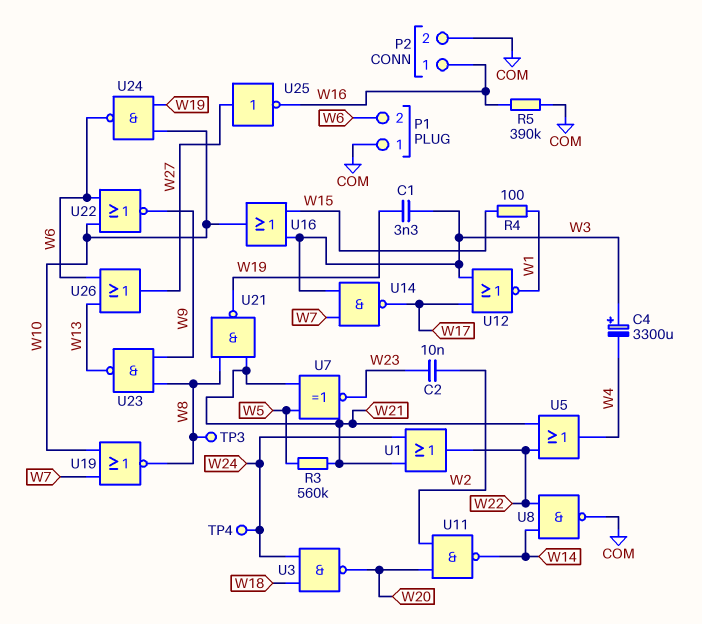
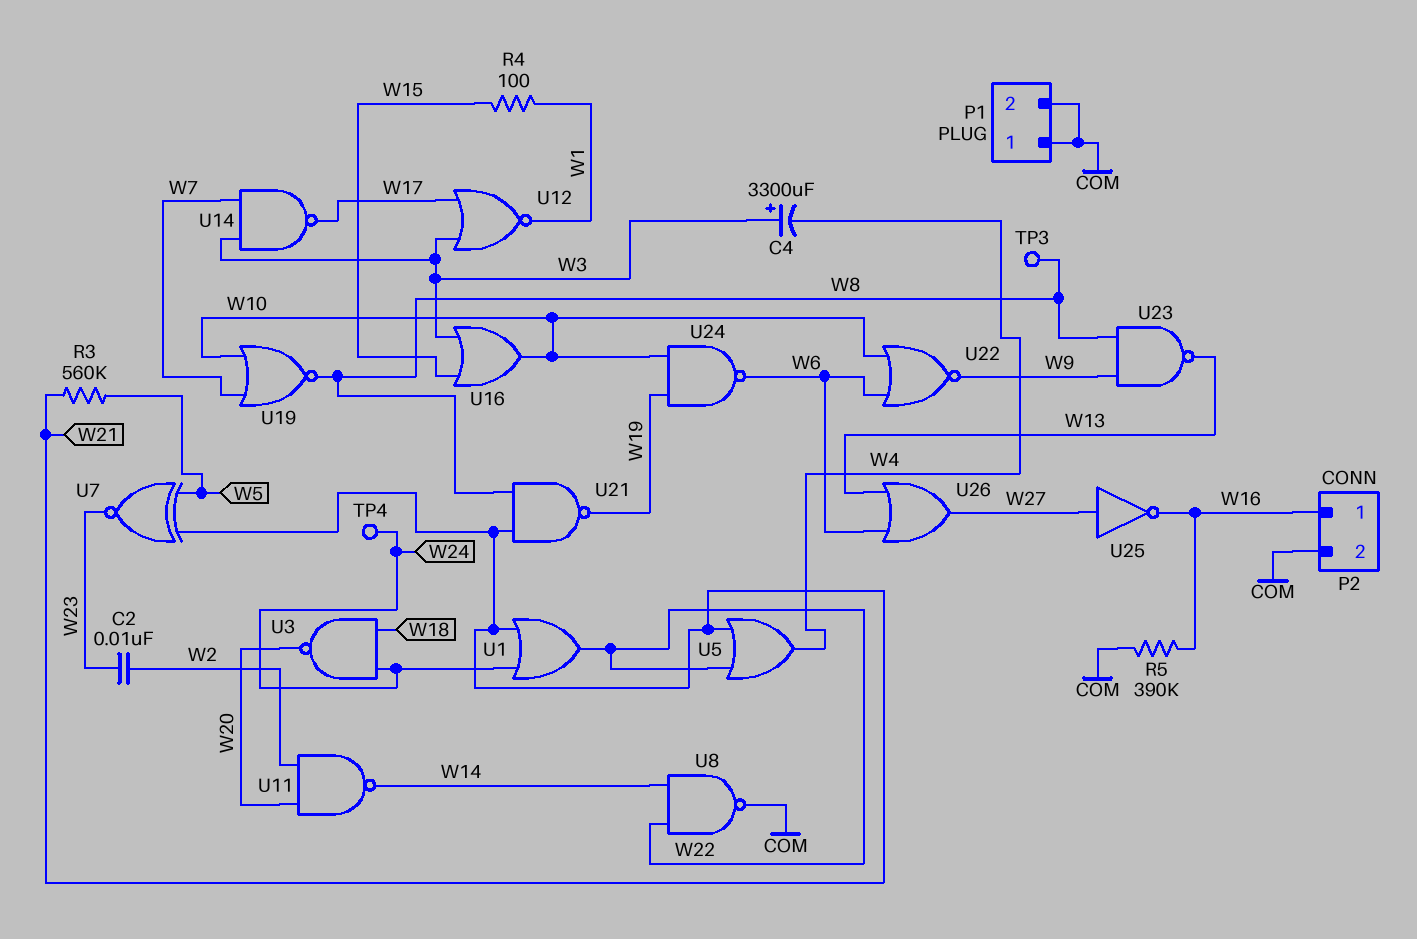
C1: 3.3nF (W3, W19) -> none
P1 pin 2: W6 -> COM

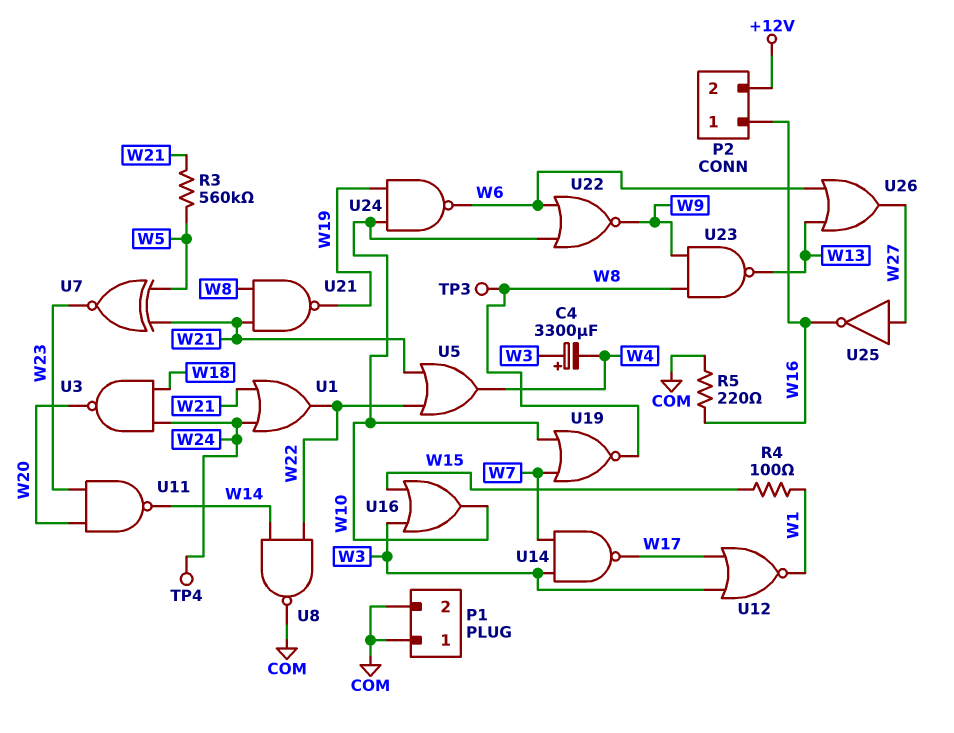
C2: 10nF (W2, W23) -> none
P2 pin 2: COM -> +12V
R5: 390k (COM, W16) -> 220 (COM, W16)
U11: NAND (in W2, in W20, out W14) -> NAND (in W20, in W23, out W14)

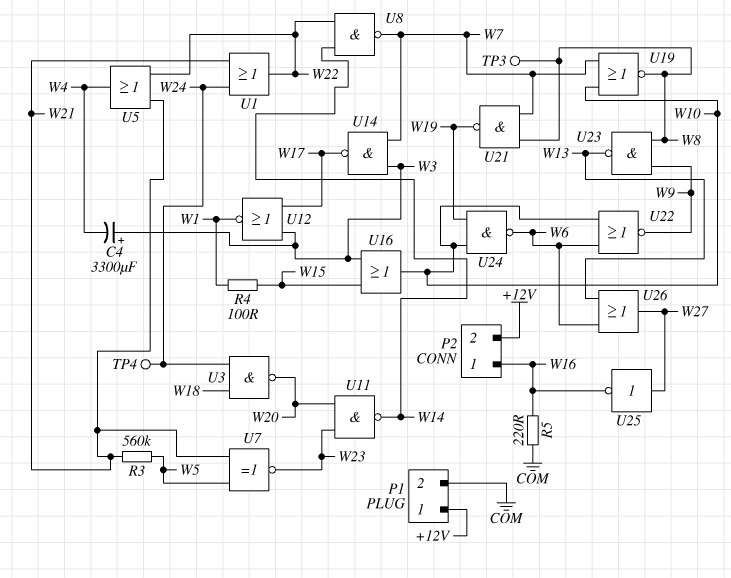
P1 pin 1: COM -> +12V
U8: NAND (in W14, in W22, out COM) -> NAND (in W14, in W22, out W7)
U21: NAND (in W8, in W21, out W19) -> NAND (in W7, in W8, out W19)

